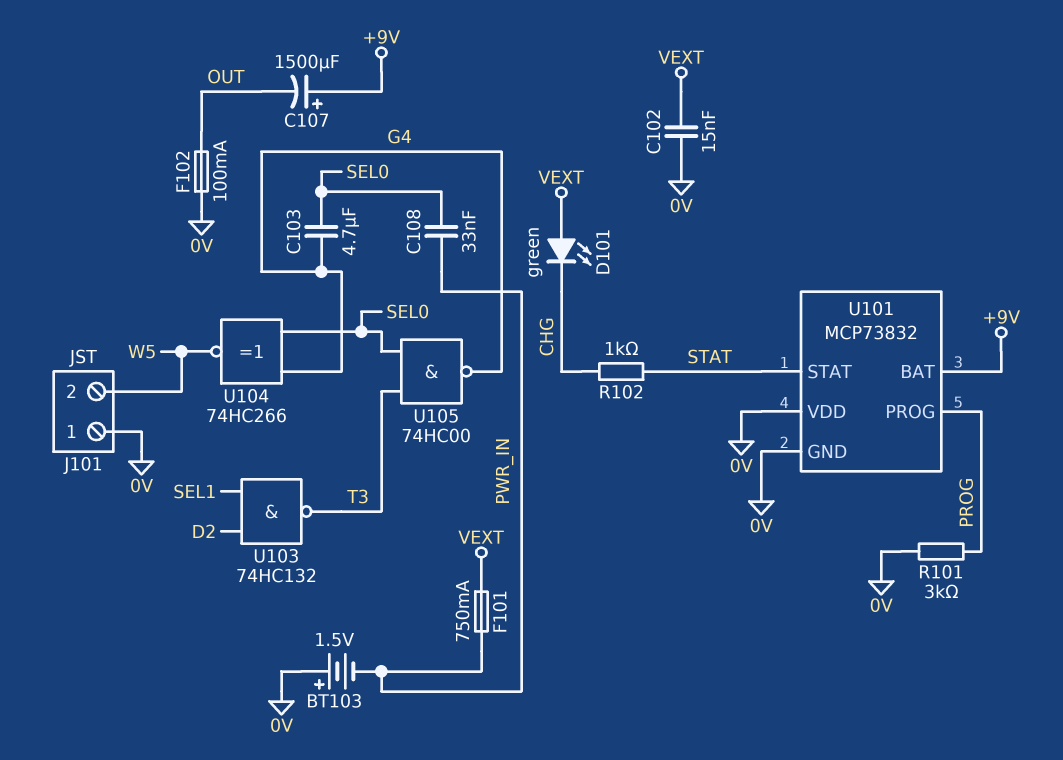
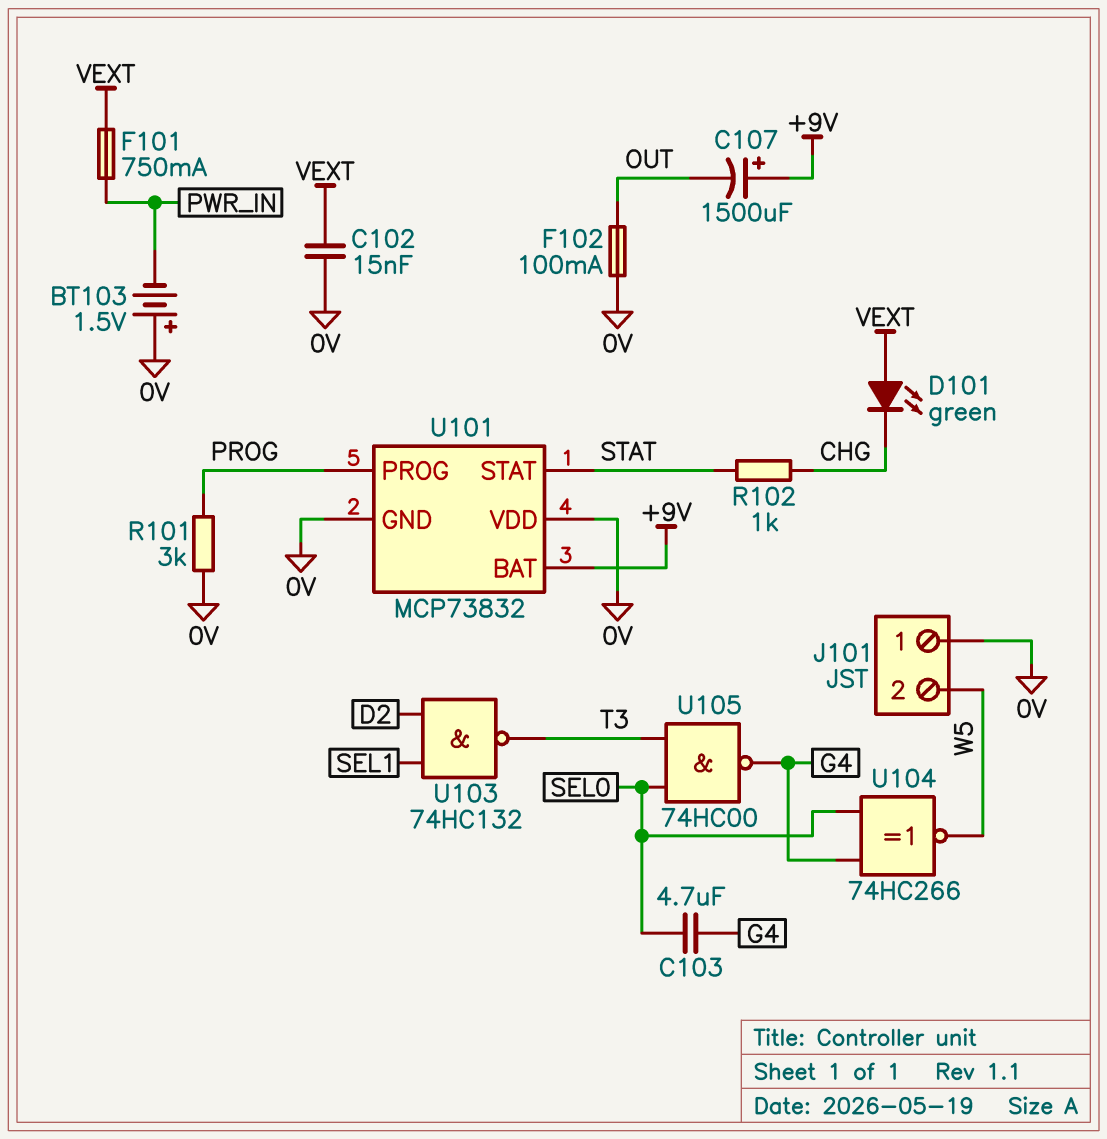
C108: 33nF (PWR_IN, SEL0) -> none

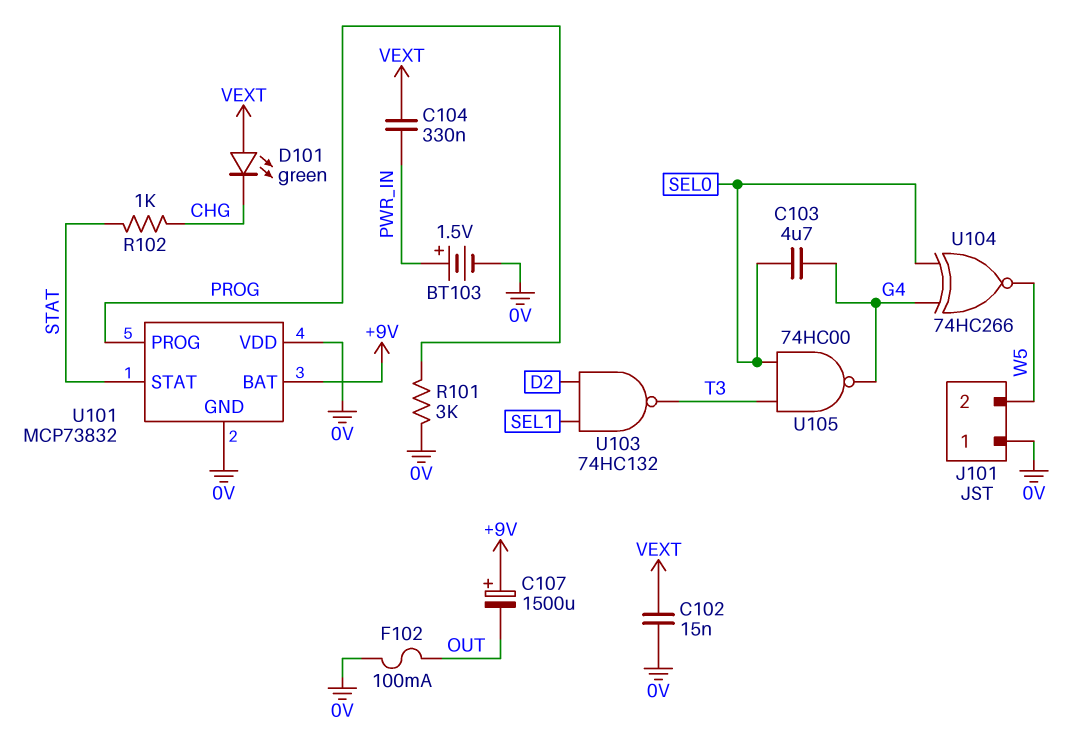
BT103: 1.5V (plus 0V, minus PWR_IN) -> 1.5V (plus PWR_IN, minus 0V)
C104: none -> 330nF (PWR_IN, VEXT)
F101: 750mA (PWR_IN, VEXT) -> none

